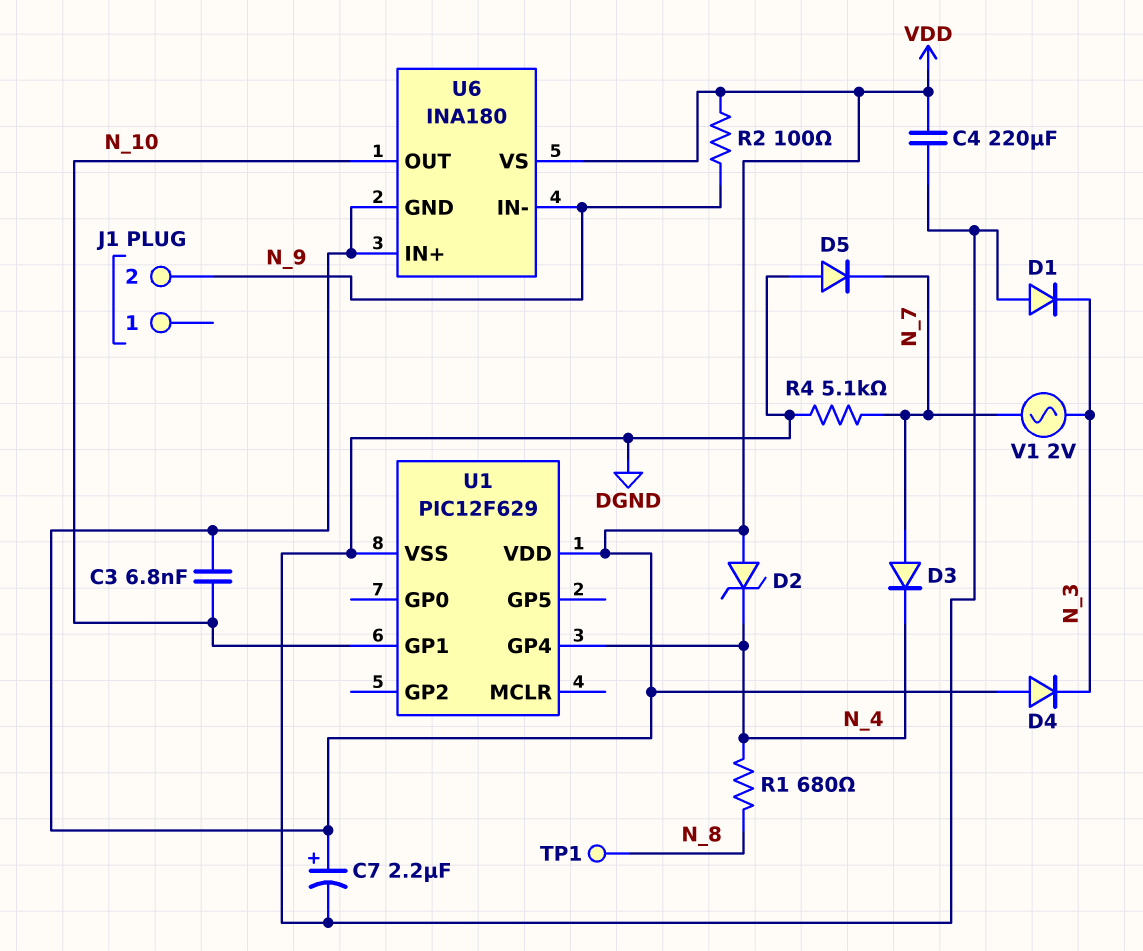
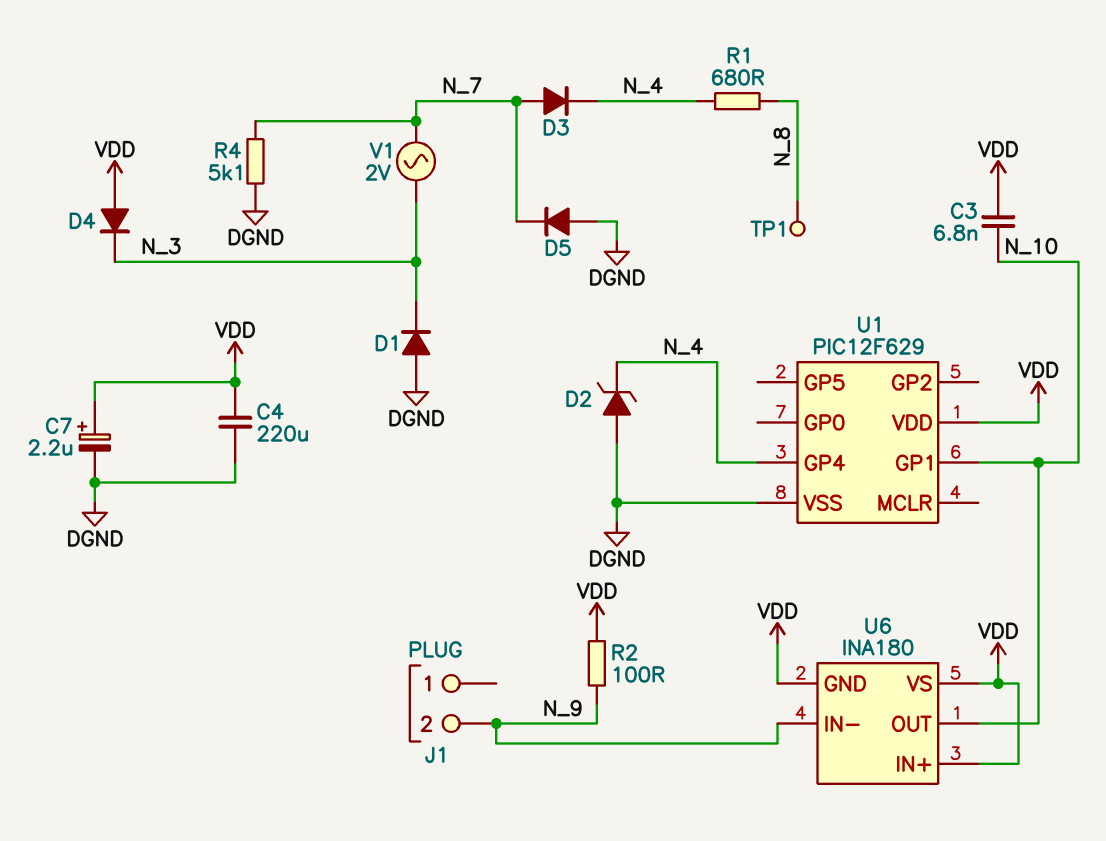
D2: zener (A VDD, K N_4) -> zener (A DGND, K N_4)

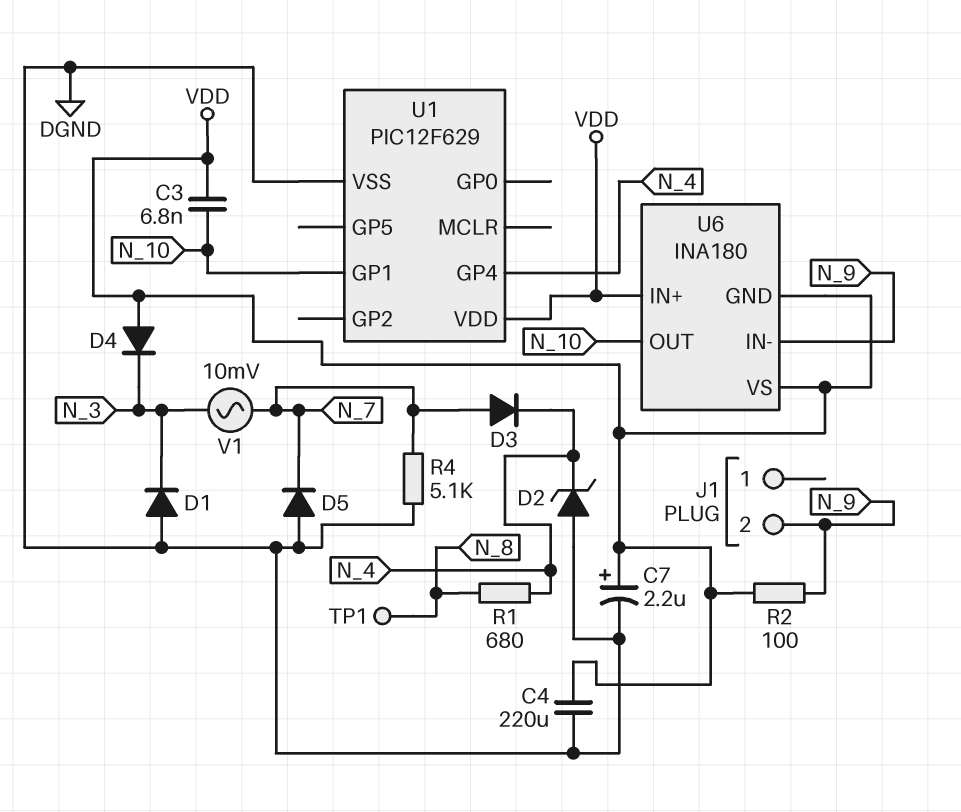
V1: AC 2V (N_3, N_7) -> AC 10mV (N_3, N_7)

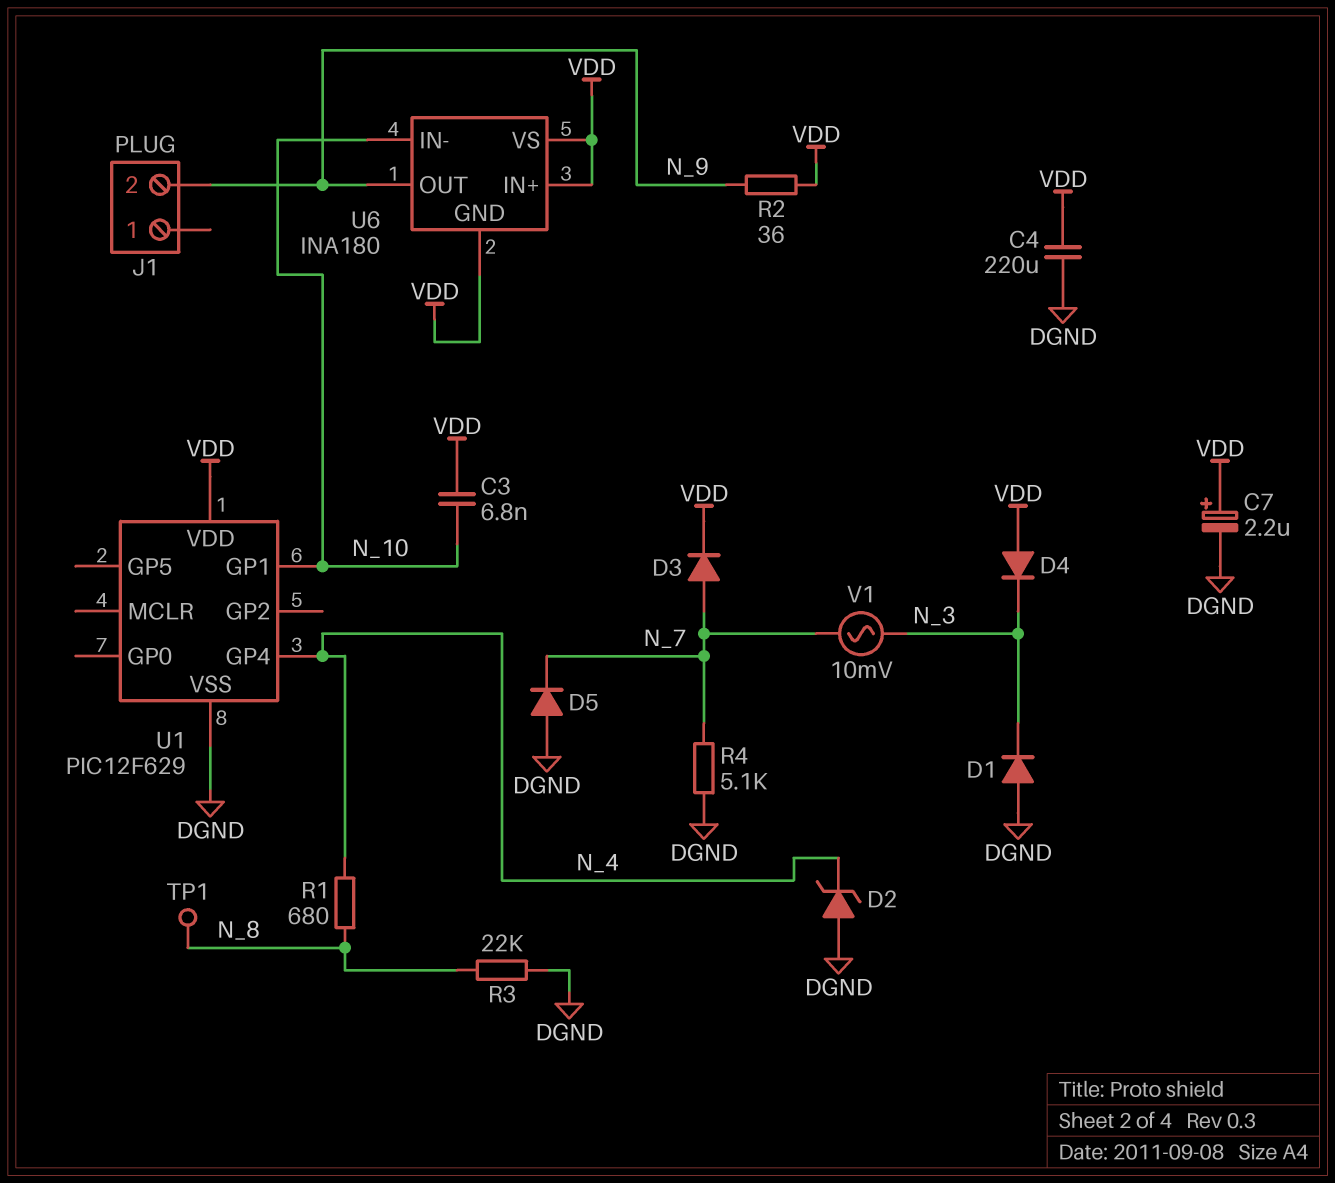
D3: diode (A N_7, K N_4) -> diode (A N_7, K VDD)
R2: 100 (N_9, VDD) -> 36 (N_9, VDD)
R3: none -> 22k (DGND, N_8)
U6 pin IN-: N_9 -> N_10
U6 pin OUT: N_10 -> N_9

